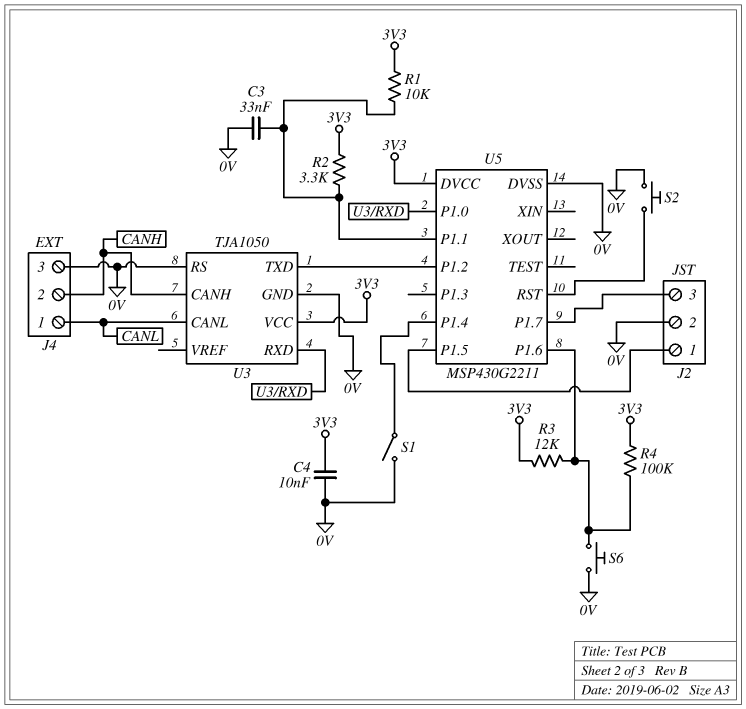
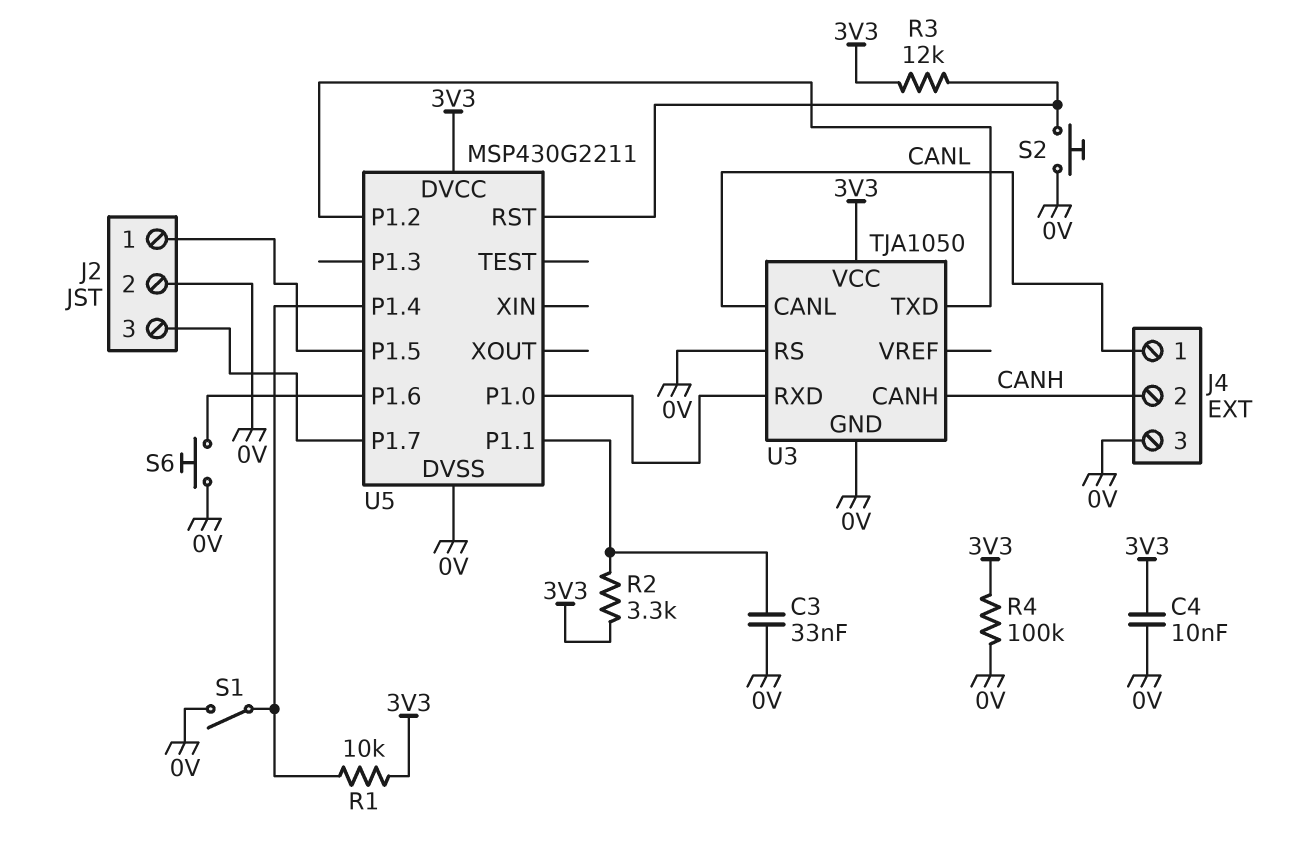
R1: 10k (3V3, U5/P1.1) -> 10k (3V3, U5/P1.4)
R3: 12k (3V3, U5/P1.6) -> 12k (3V3, U5/RST)
R4: 100k (3V3, U5/P1.6) -> 100k (0V, 3V3)

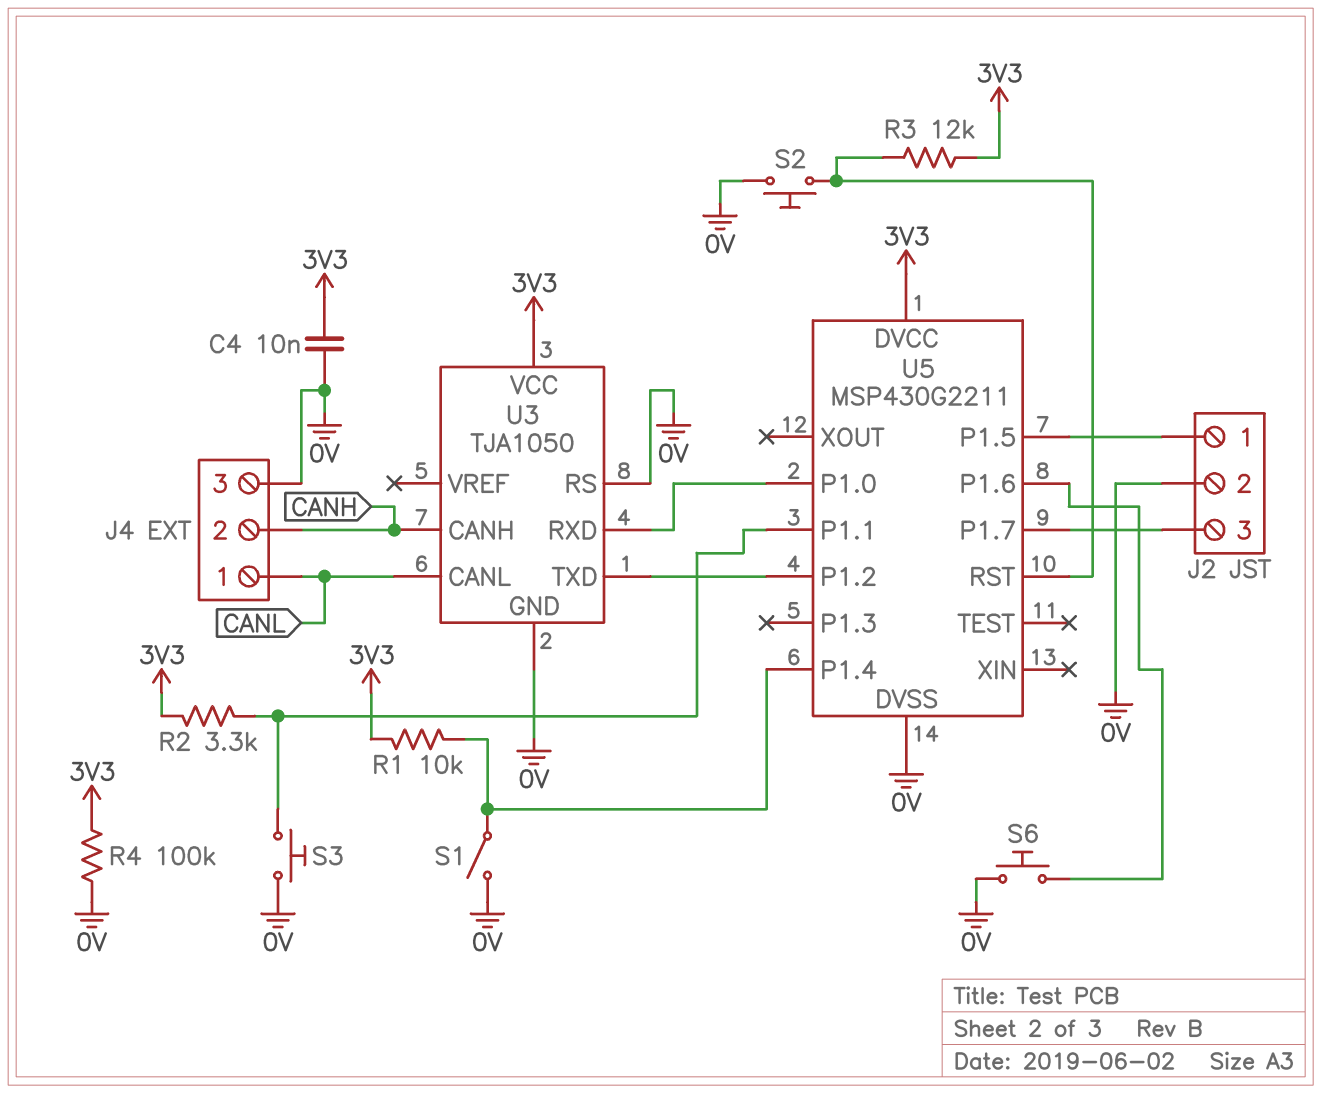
C3: 33nF (0V, U5/P1.1) -> none
S3: none -> button (0V, U5/P1.1)

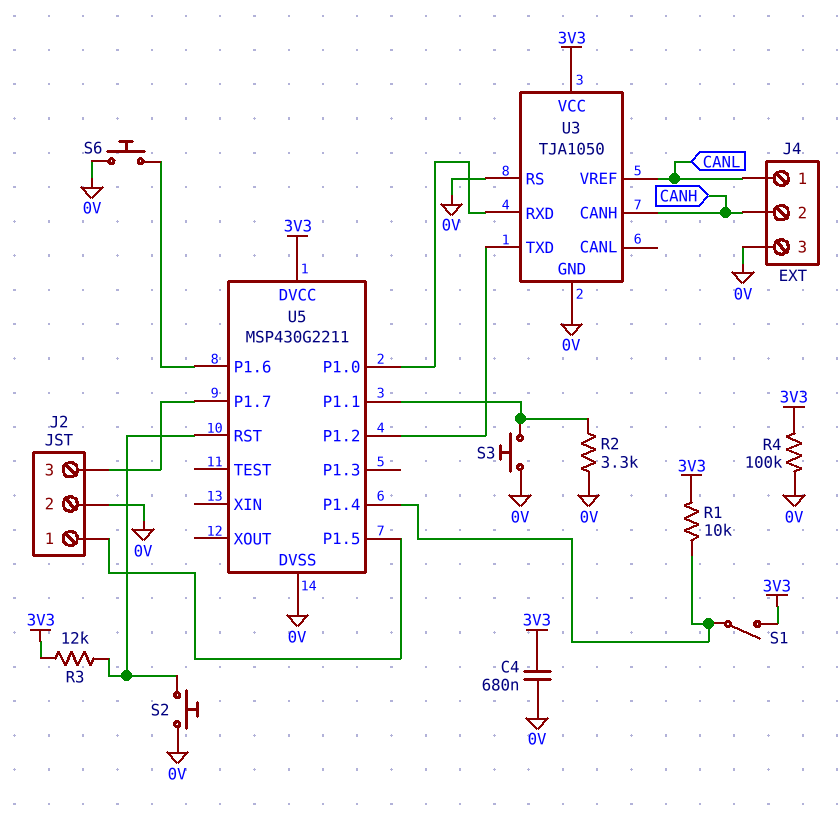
C4: 10nF (0V, 3V3) -> 680nF (0V, 3V3)
R2: 3.3k (3V3, U5/P1.1) -> 3.3k (0V, U5/P1.1)
S1: switch (0V, U5/P1.4) -> switch (3V3, U5/P1.4)
U3 pin CANL: CANL -> none
U3 pin VREF: none -> CANL

